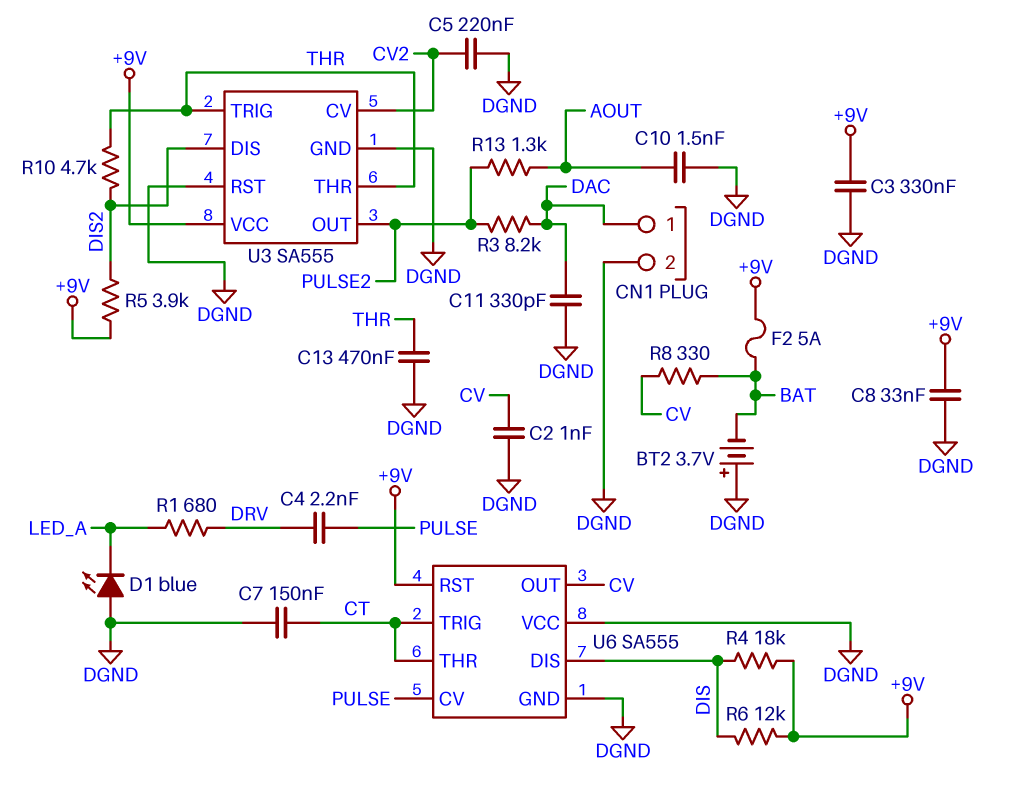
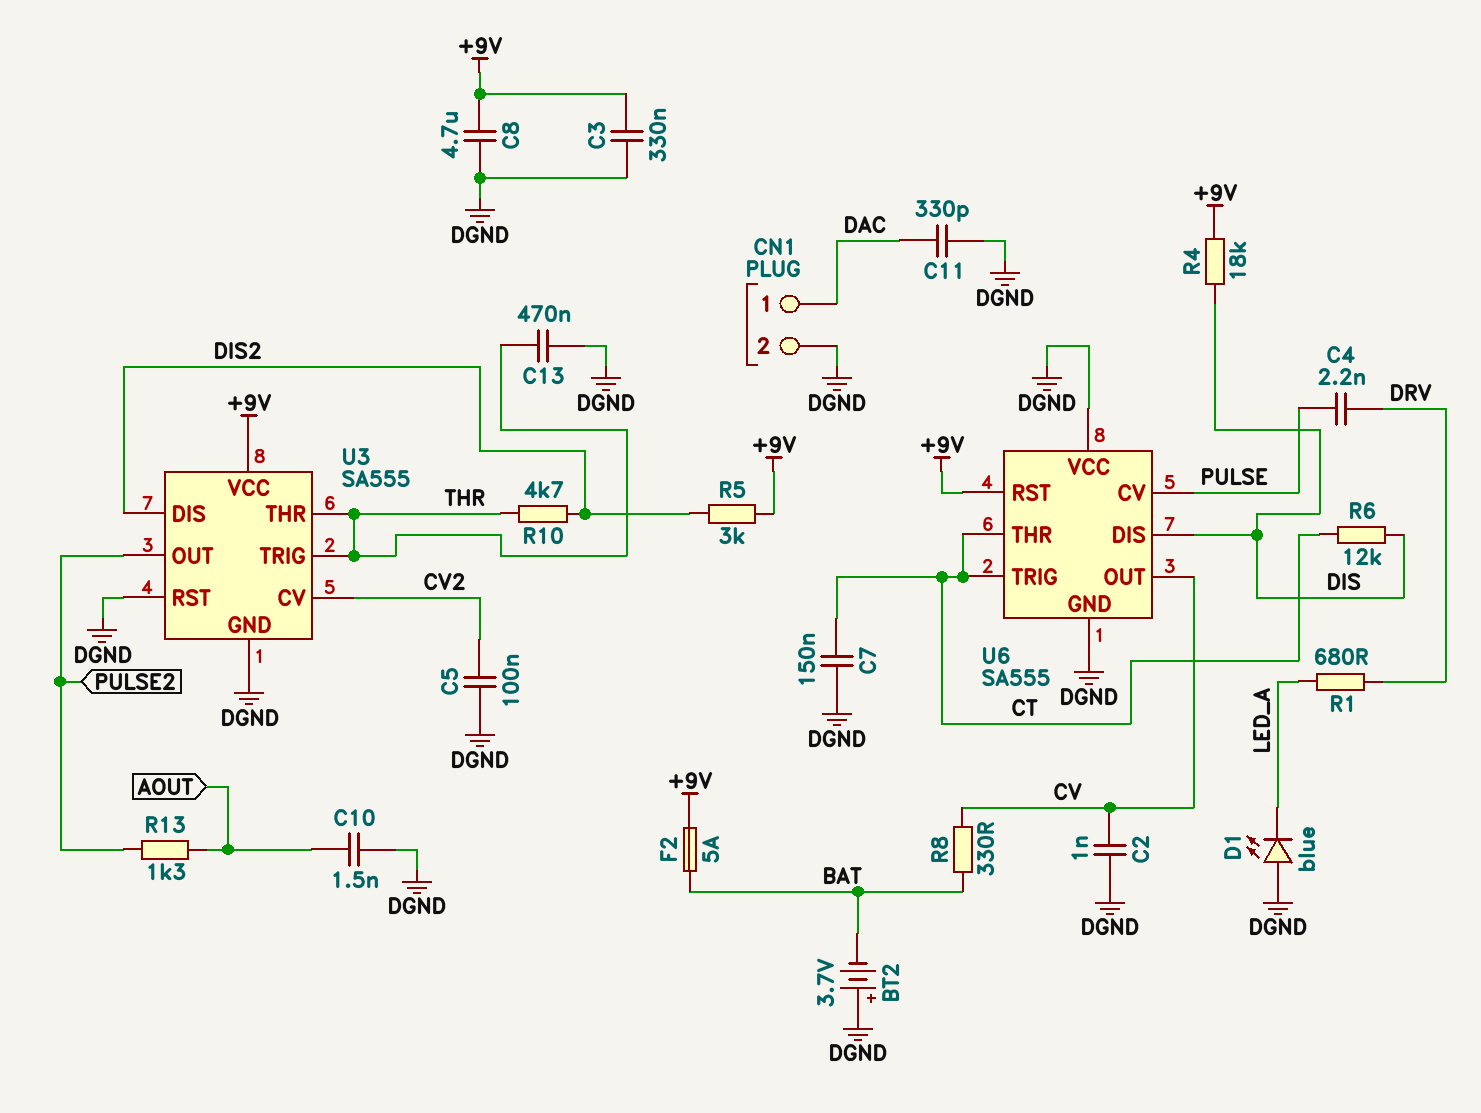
C5: 220nF (CV2, DGND) -> 100nF (CV2, DGND)
C8: 33nF (+9V, DGND) -> 4.7uF (+9V, DGND)
R3: 8.2k (DAC, PULSE2) -> none
R5: 3.9k (+9V, DIS2) -> 3k (+9V, DIS2)
R6: 12k (+9V, DIS) -> 12k (CT, DIS)

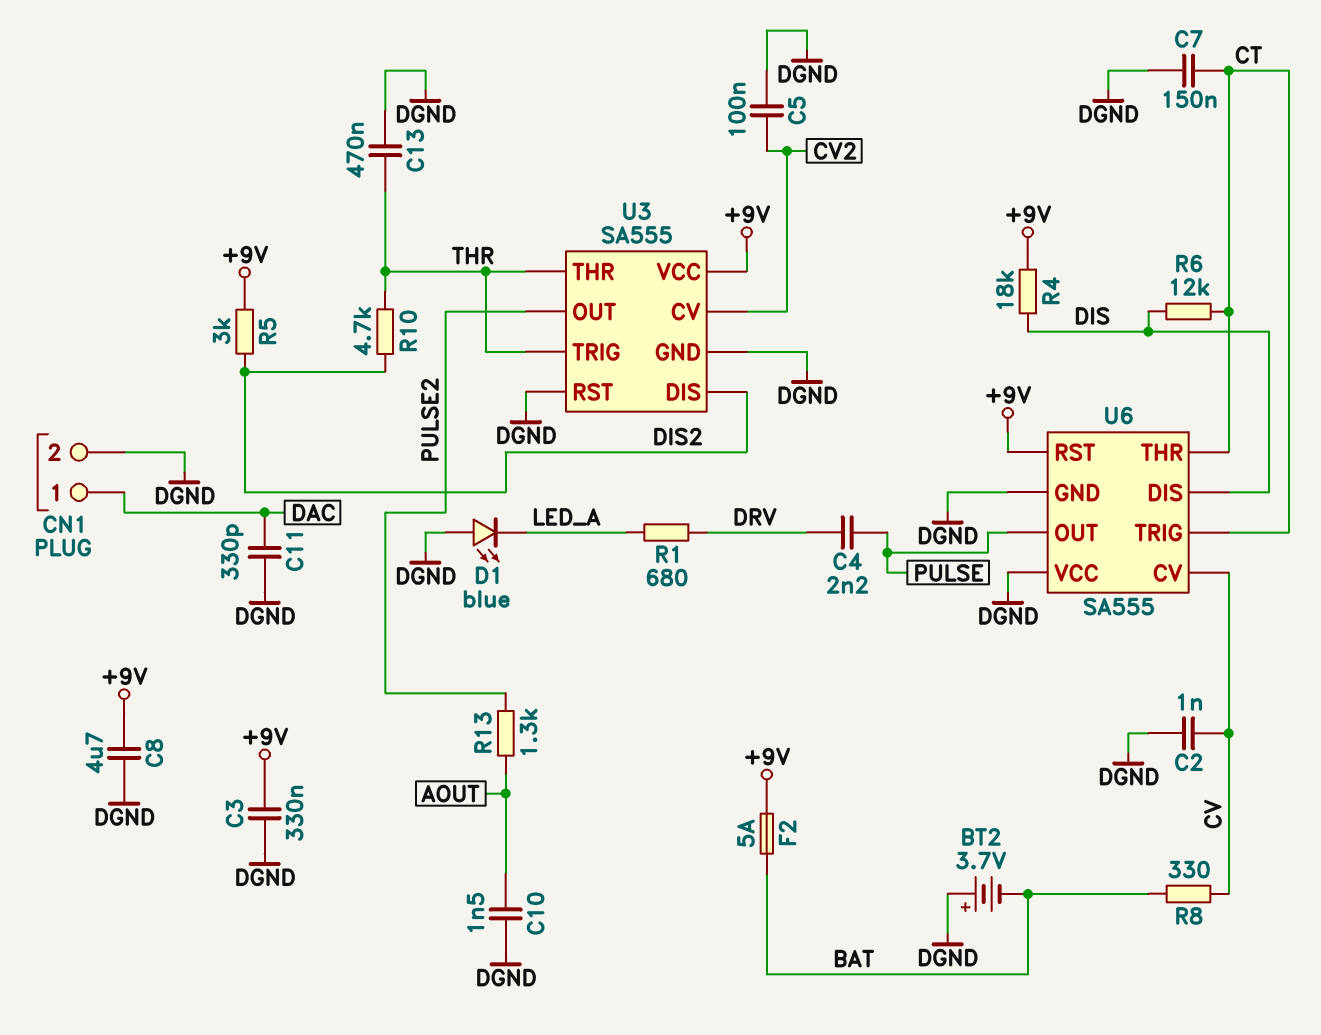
U6 pin CV: PULSE -> CV
U6 pin OUT: CV -> PULSE

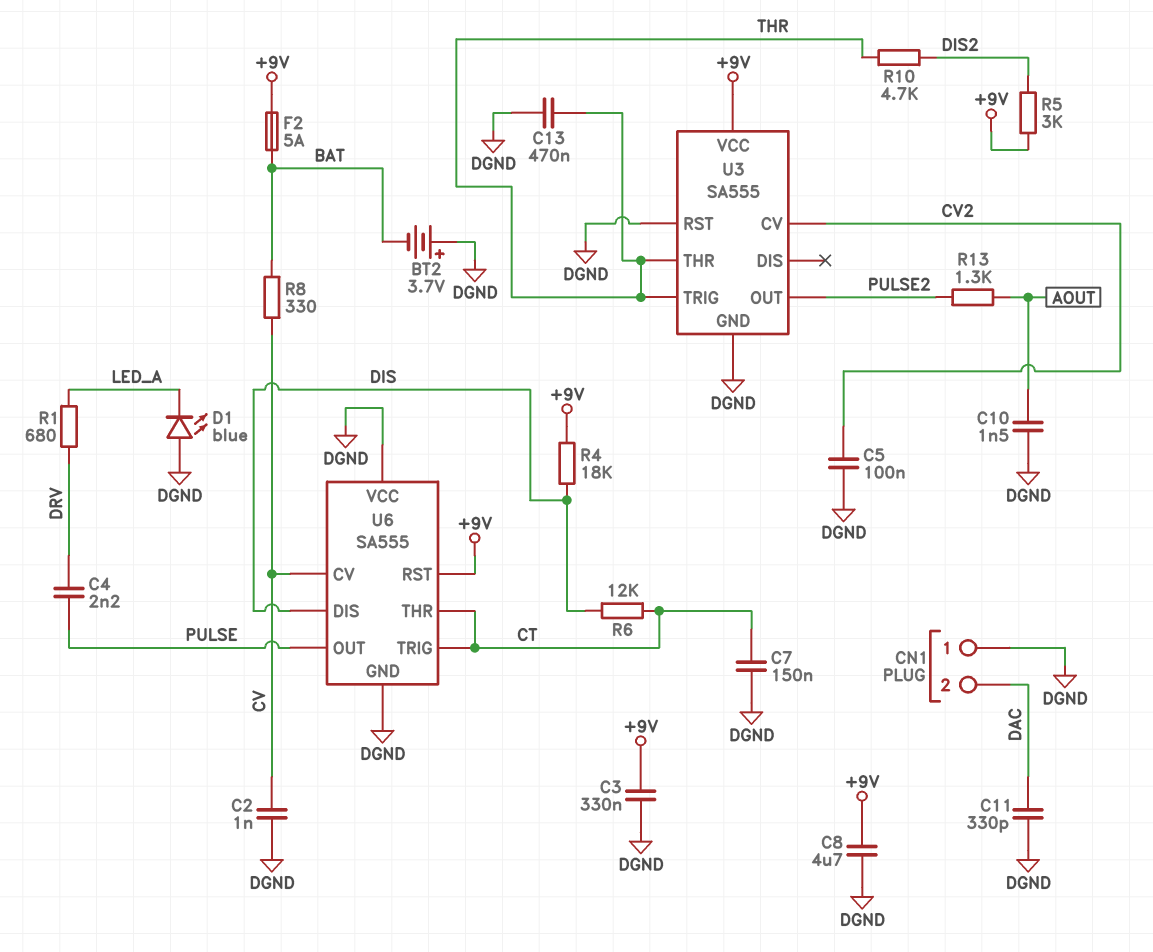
CN1 pin 1: DAC -> DGND
CN1 pin 2: DGND -> DAC
U3 pin DIS: DIS2 -> none

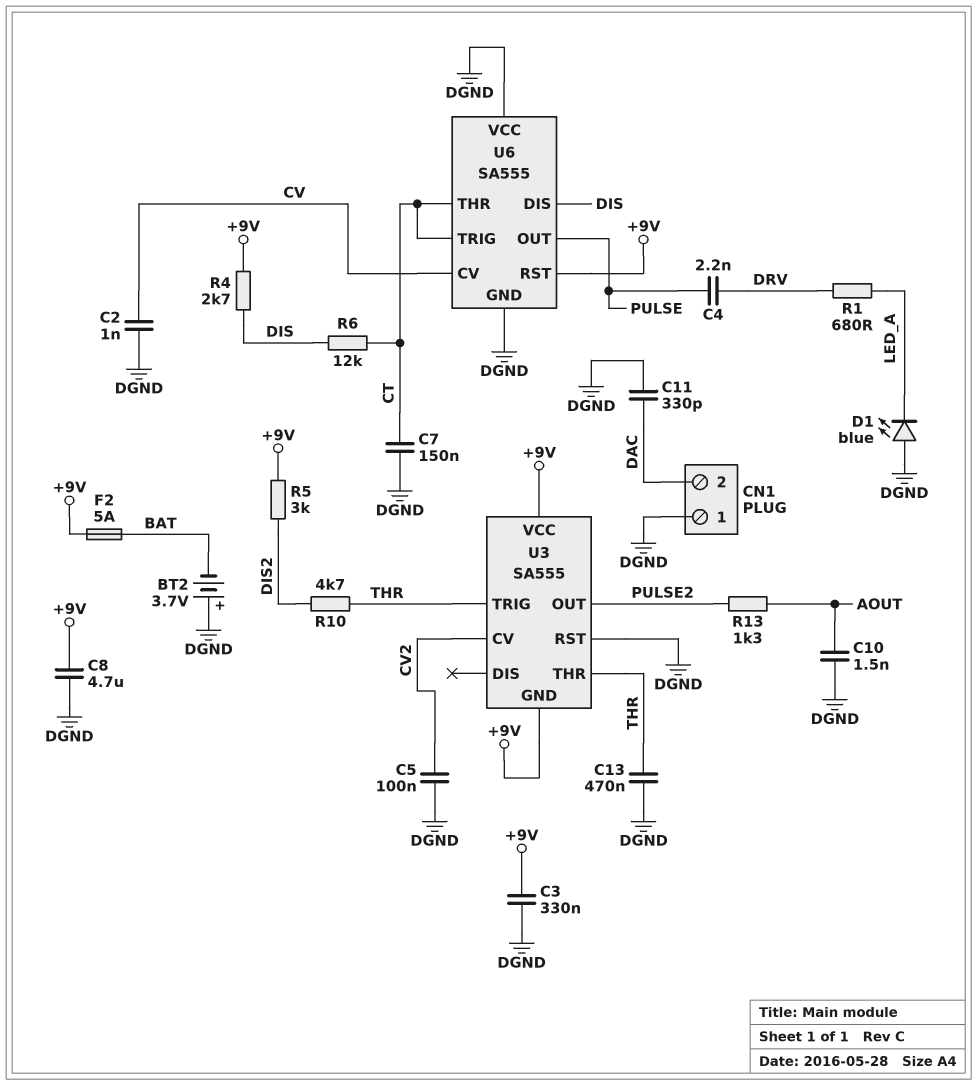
R4: 18k (+9V, DIS) -> 2.7k (+9V, DIS)
R8: 330 (BAT, CV) -> none
U3 pin GND: DGND -> +9V

